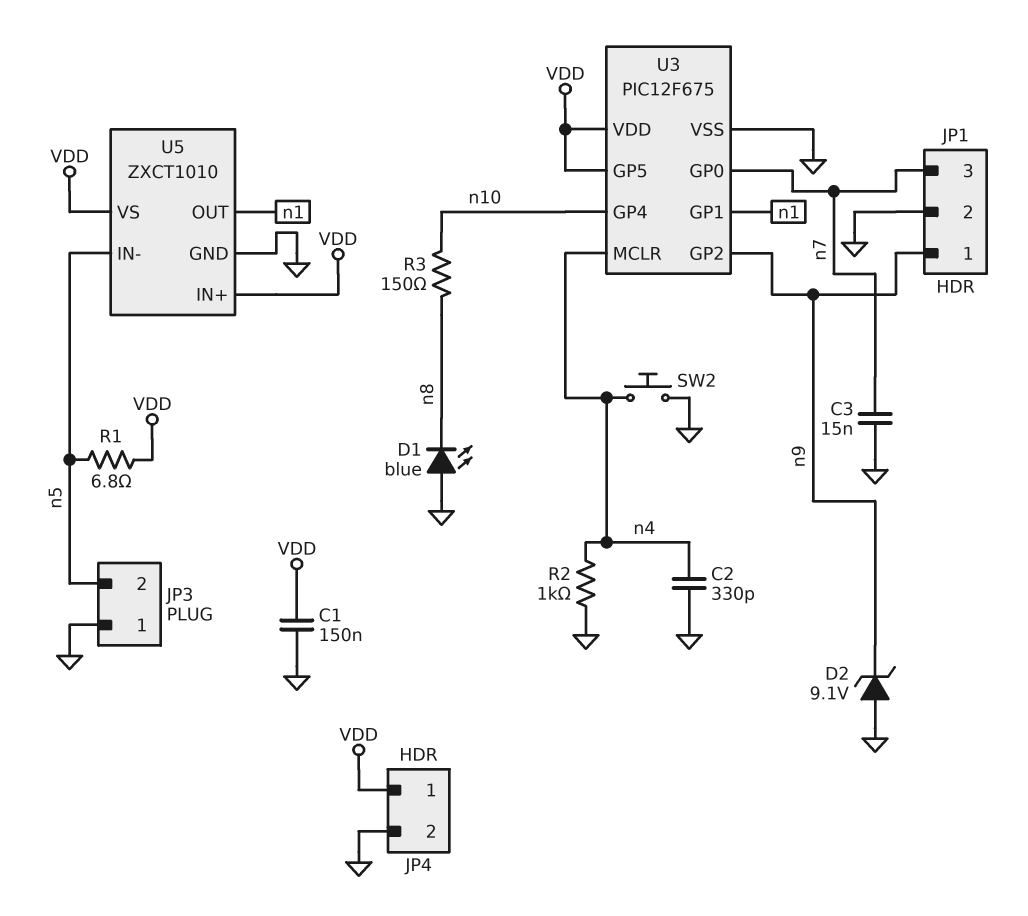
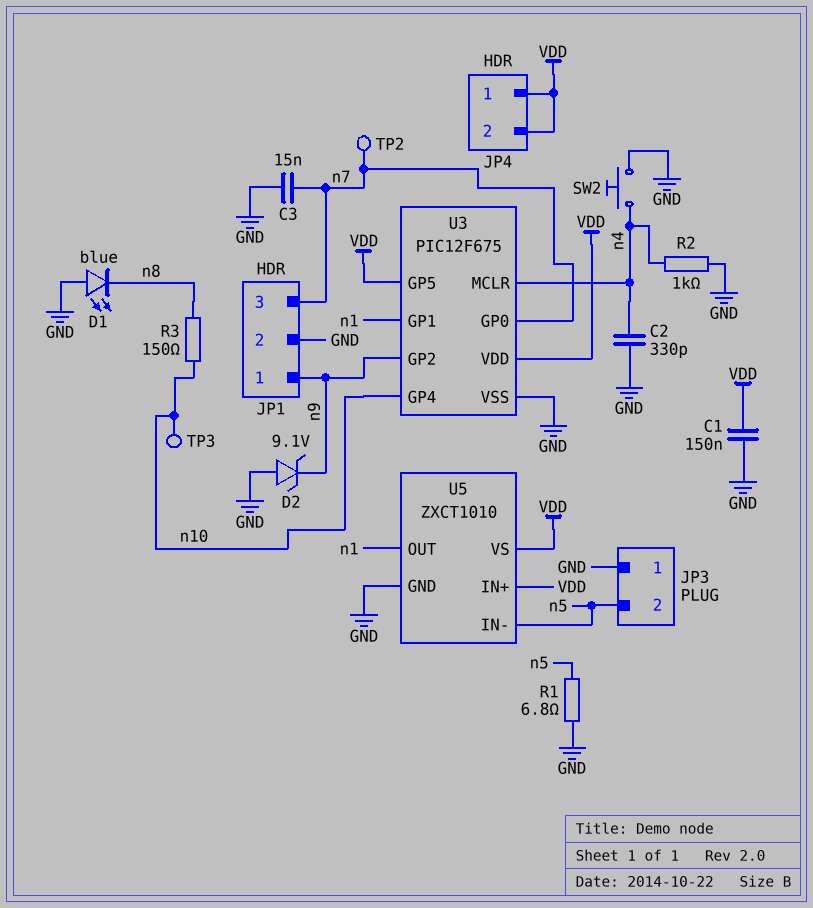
JP4 pin 2: GND -> VDD
R1: 6.8 (VDD, n5) -> 6.8 (GND, n5)
TP2: none -> test point (n7)
TP3: none -> test point (n10)

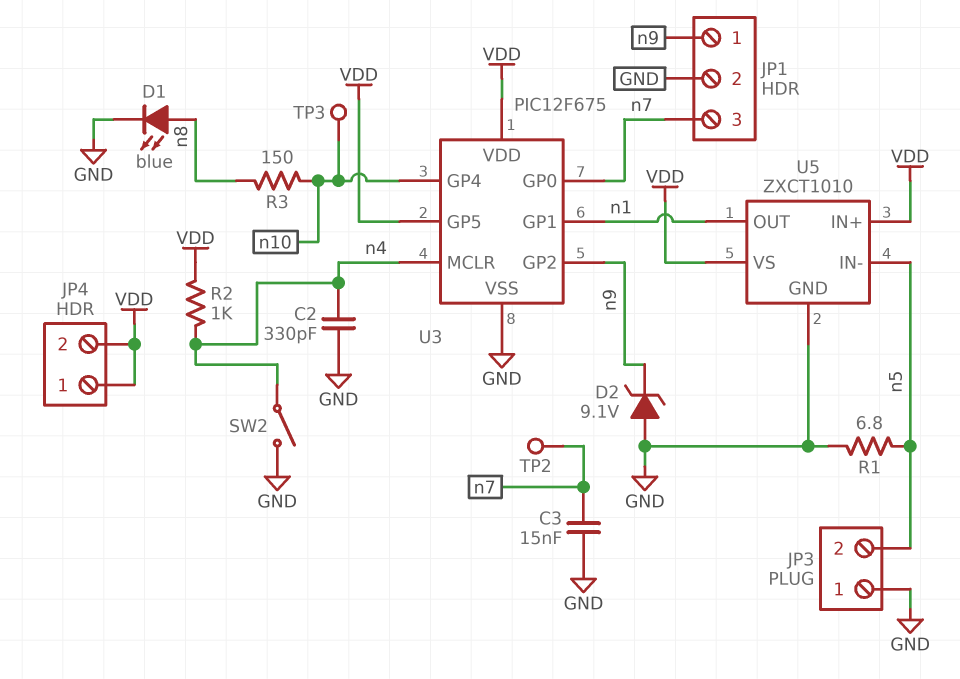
C1: 150nF (GND, VDD) -> none
D1: LED blue (A GND, K n8) -> LED blue (A n8, K GND)
R2: 1k (GND, n4) -> 1k (VDD, n4)
SW2: button (GND, n4) -> switch (GND, n4)

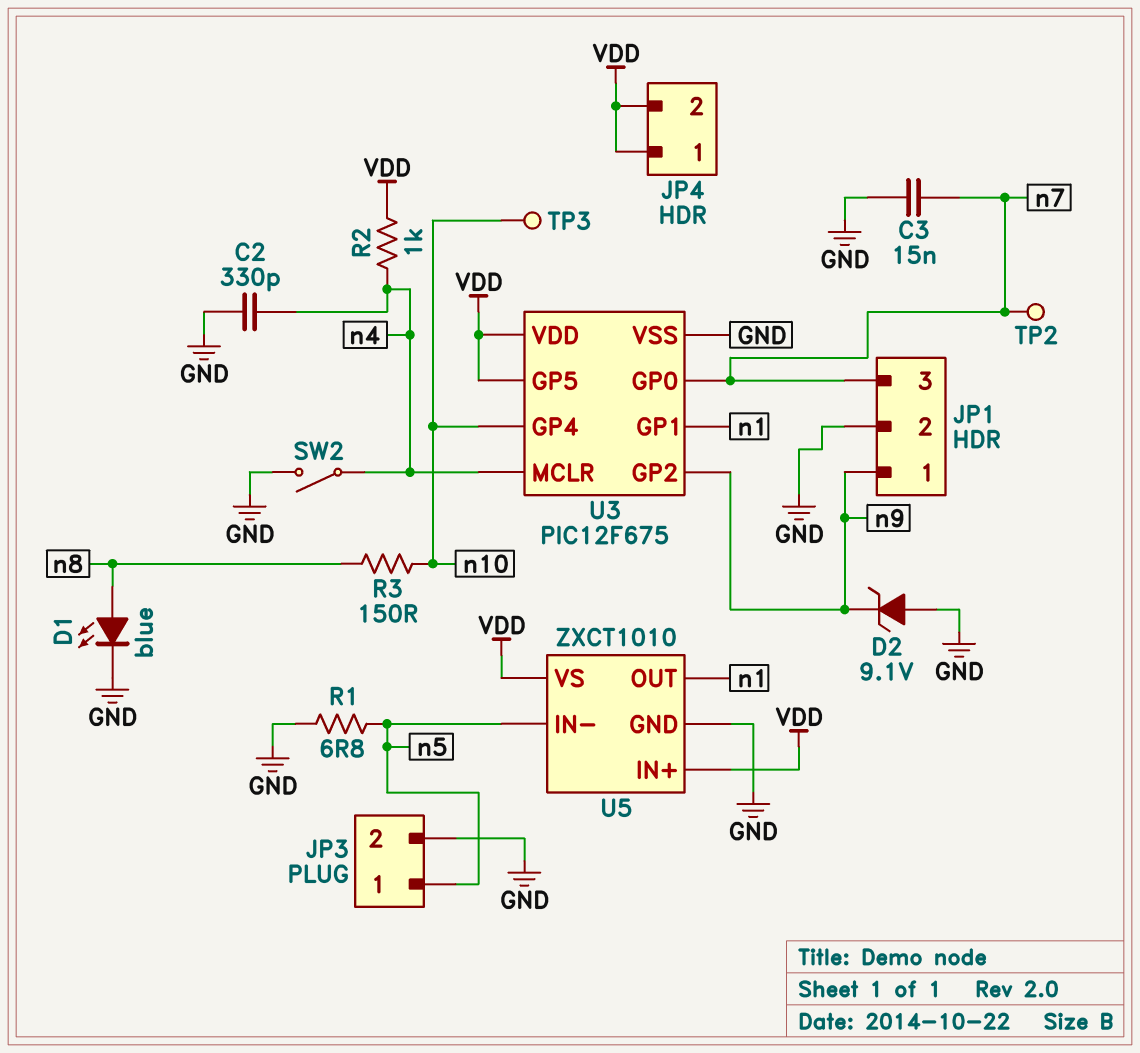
JP3 pin 1: GND -> n5
JP3 pin 2: n5 -> GND

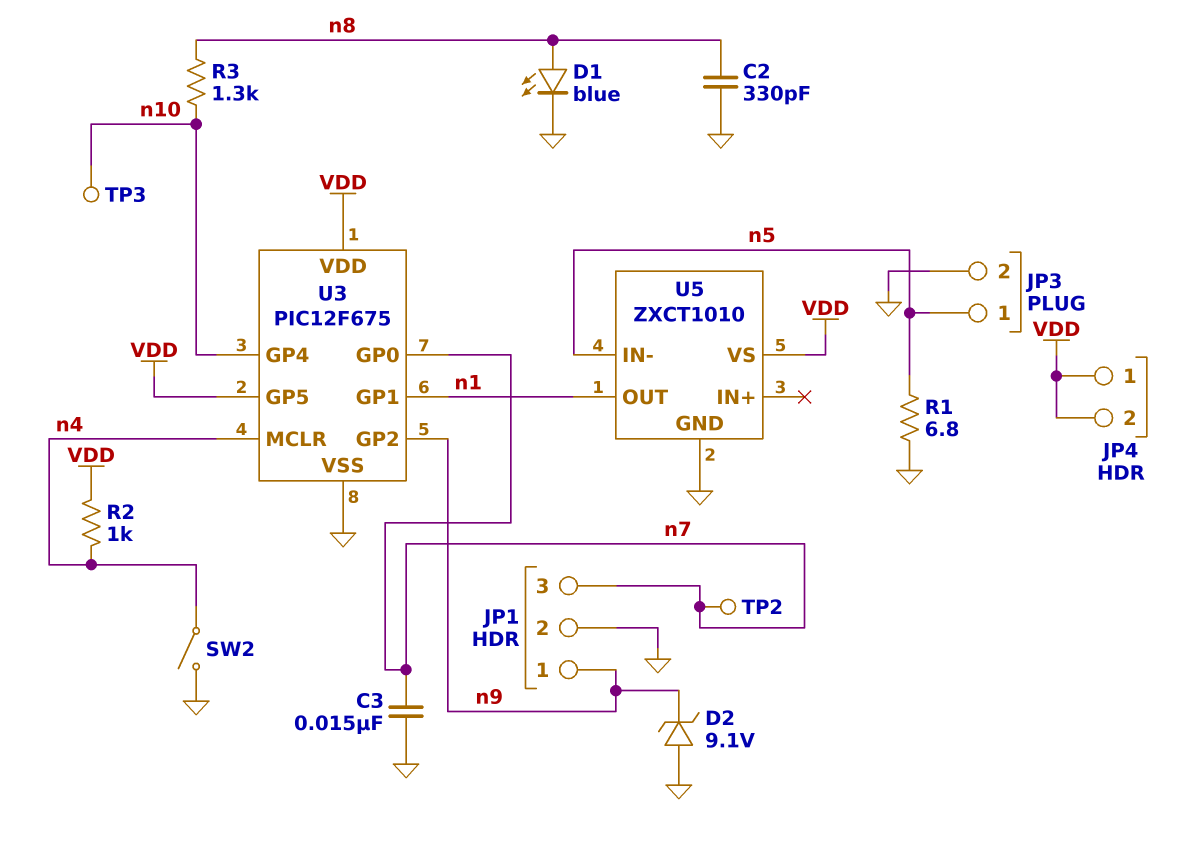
C2: 330pF (GND, n4) -> 330pF (GND, n8)
R3: 150 (n8, n10) -> 1.3k (n8, n10)
U5 pin IN+: VDD -> none

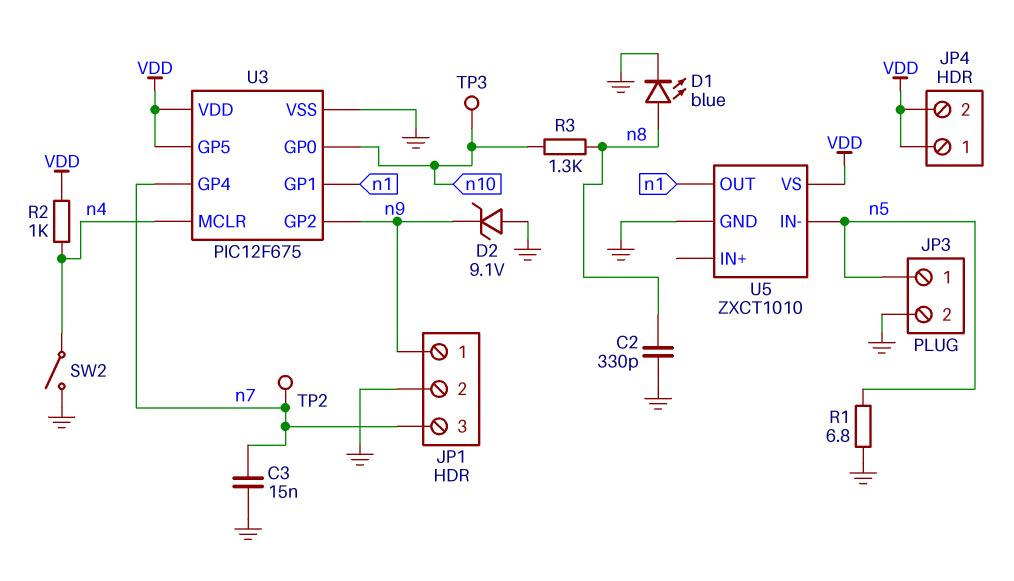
U3 pin GP0: n7 -> n10
U3 pin GP4: n10 -> n7

